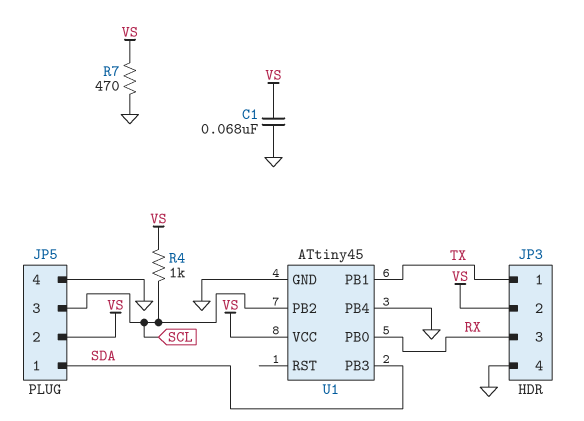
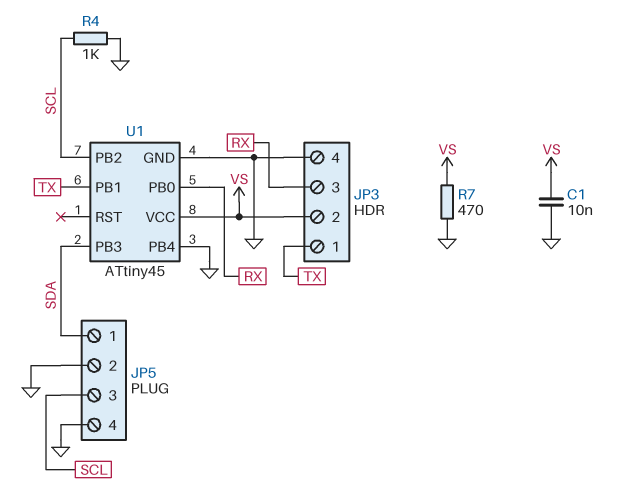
C1: 68nF (GND, VS) -> 10nF (GND, VS)
JP5 pin 2: VS -> GND
R4: 1k (SCL, VS) -> 1k (GND, SCL)

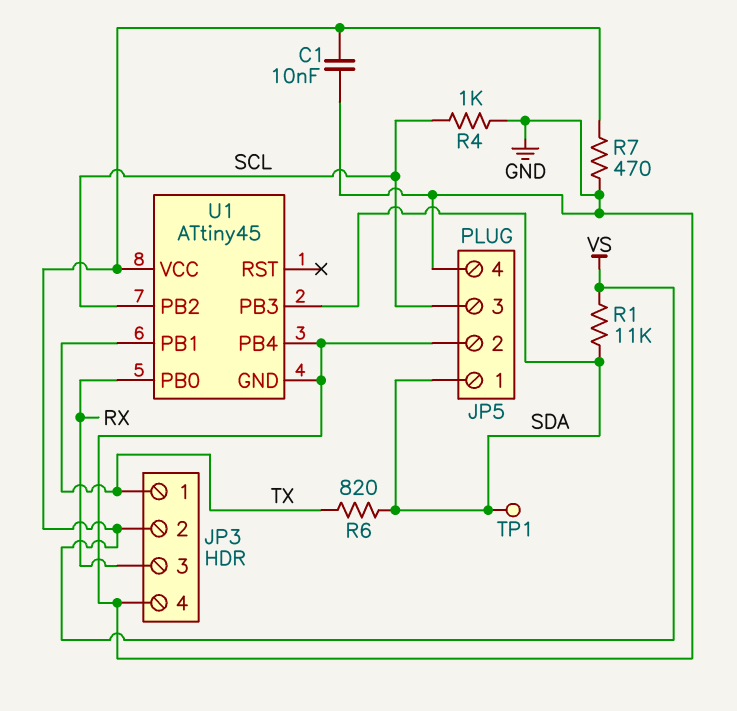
R1: none -> 11k (SDA, VS)
R6: none -> 820 (SDA, TX)
TP1: none -> test point (SDA)

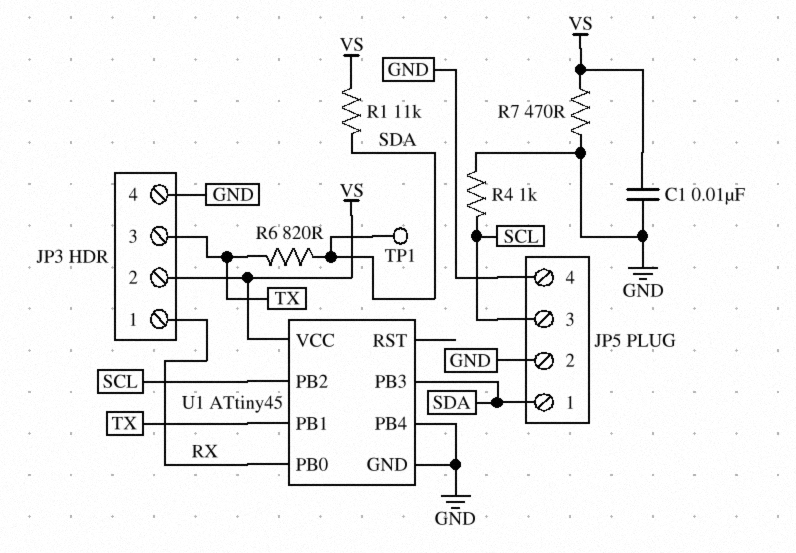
JP3 pin 1: TX -> RX
JP3 pin 3: RX -> TX

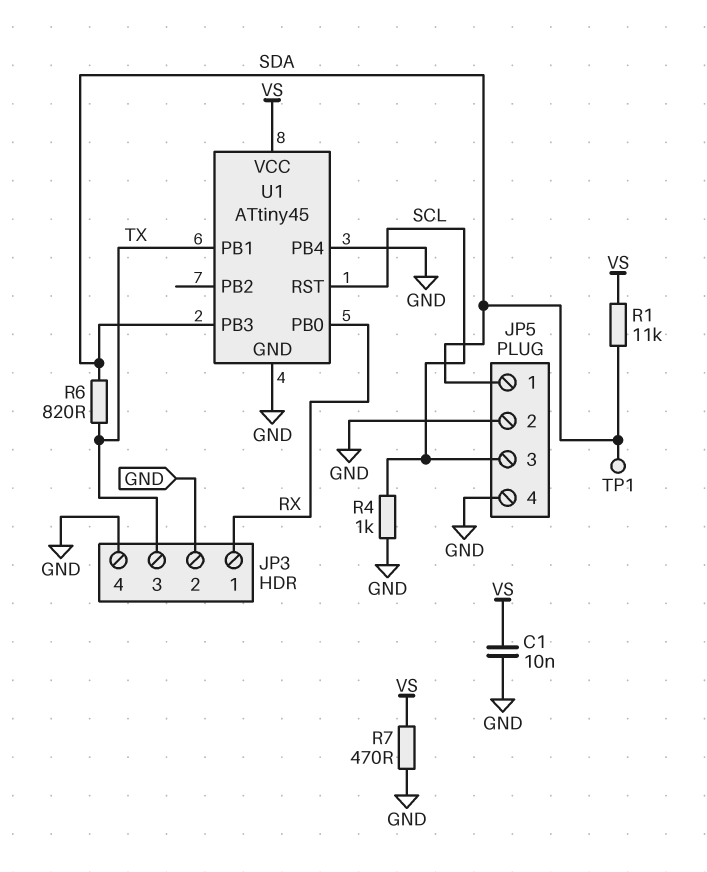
JP3 pin 2: VS -> GND
U1 pin PB2: SCL -> none
U1 pin RST: none -> SCL

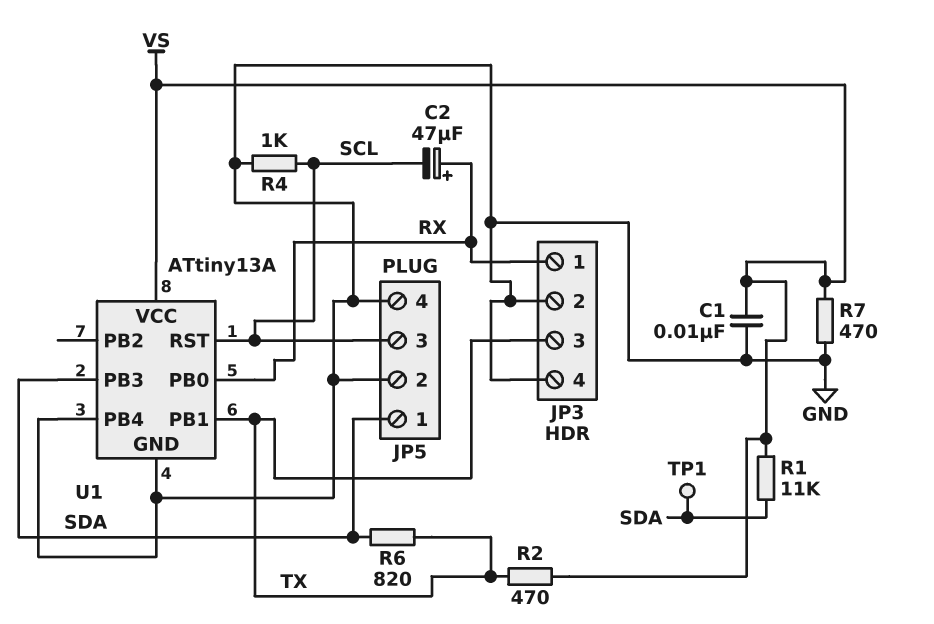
C2: none -> 47uF (plus RX, minus SCL)
R2: none -> 470 (TX, VS)
U1: ATtiny45 -> ATtiny13A

